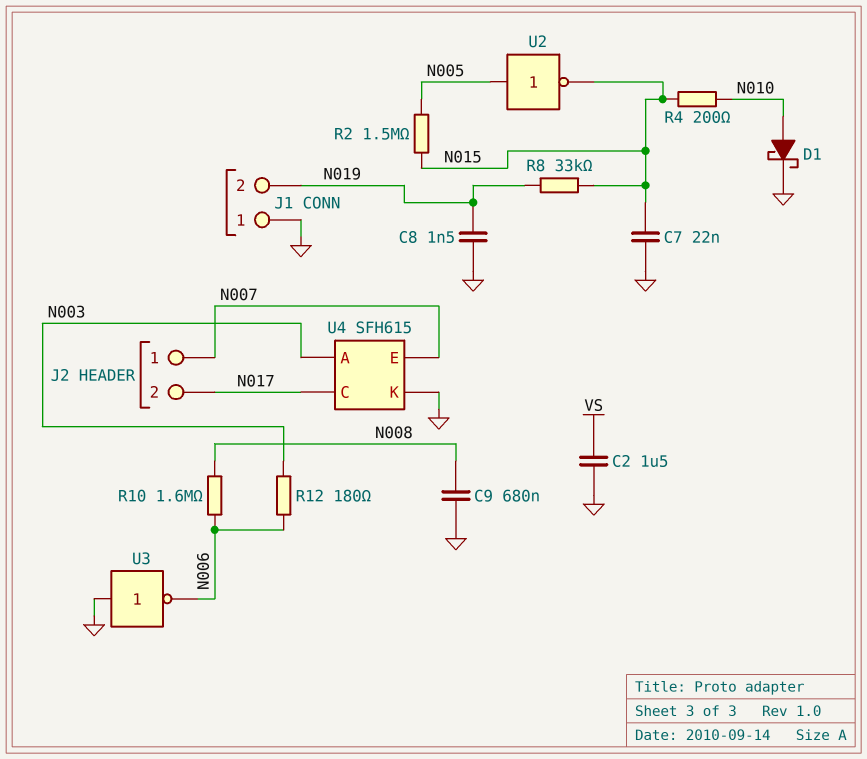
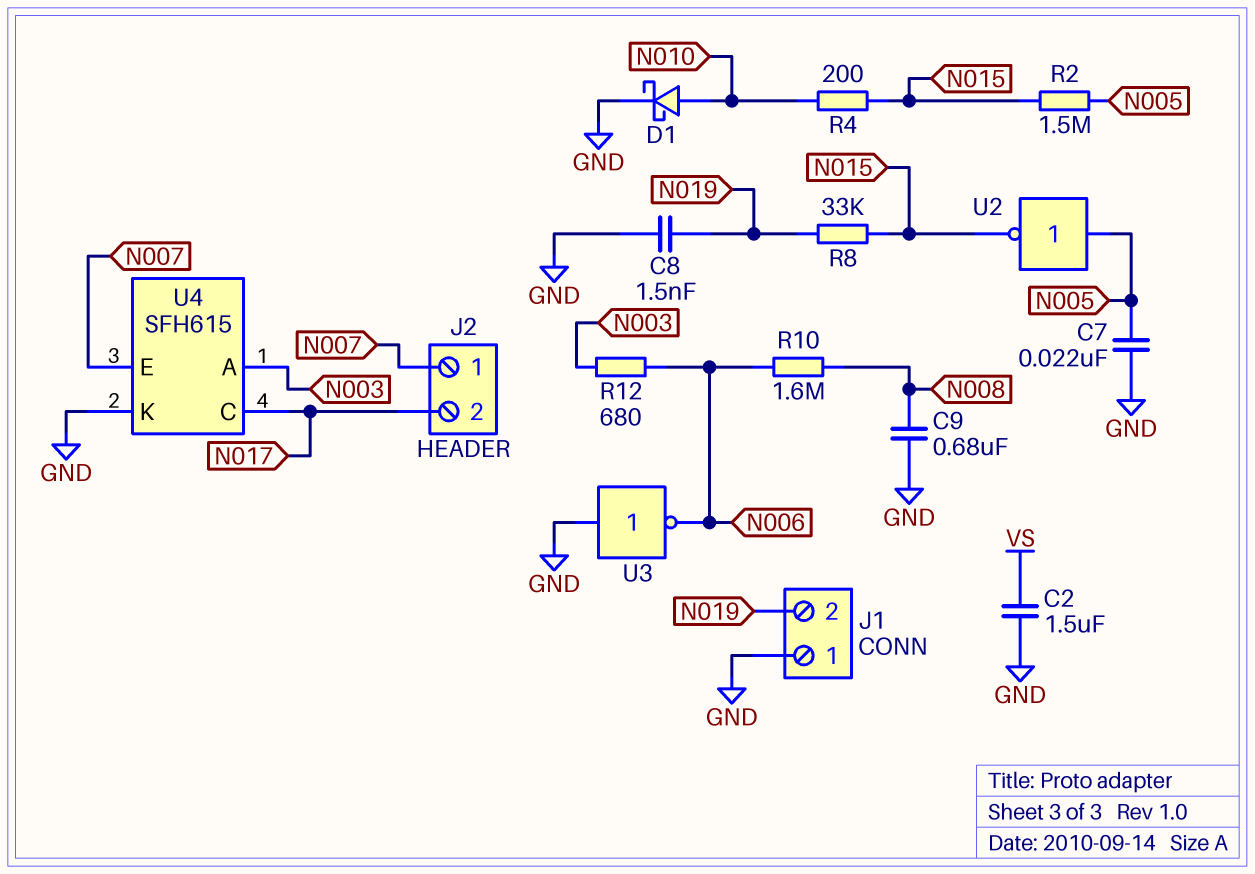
C7: 22nF (GND, N015) -> 22nF (GND, N005)
R12: 180 (N003, N006) -> 680 (N003, N006)

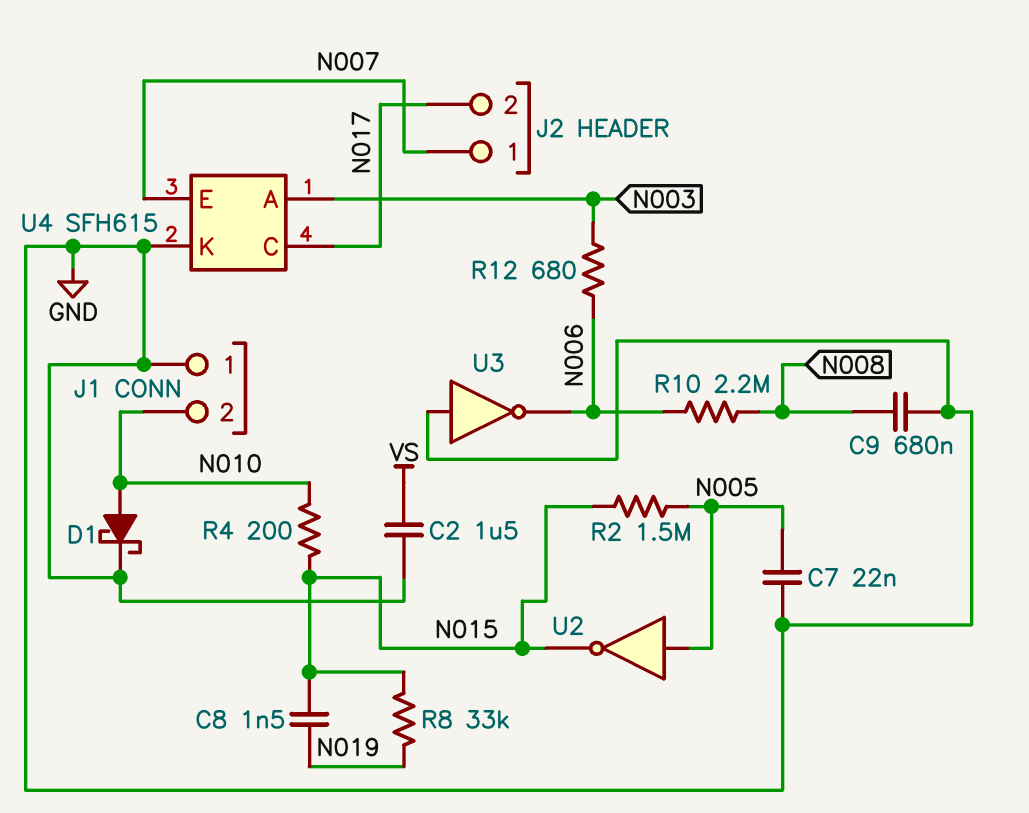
C8: 1.5nF (GND, N019) -> 1.5nF (N015, N019)
J1 pin 2: N019 -> N010
R10: 1.6M (N006, N008) -> 2.2M (N006, N008)

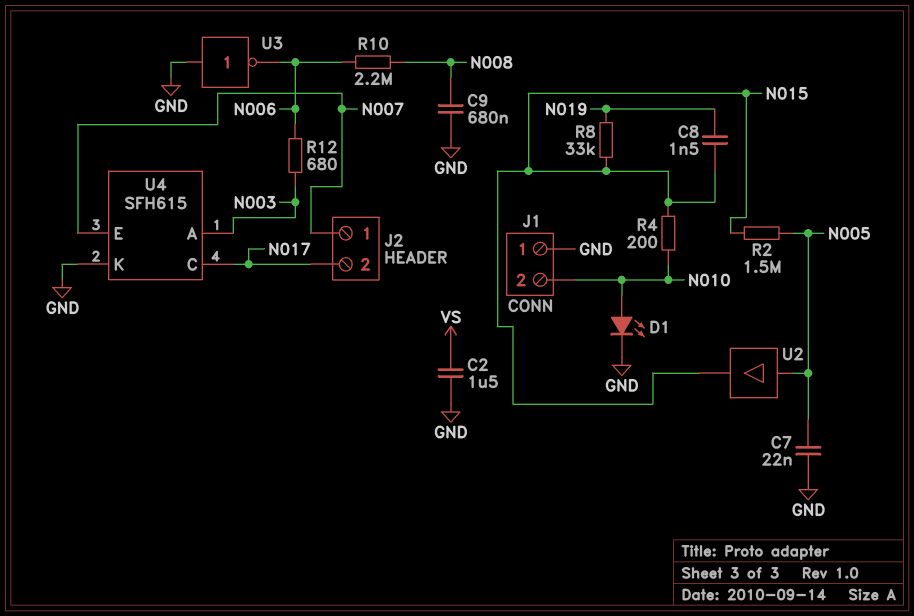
D1: schottky (A N010, K GND) -> LED (A N010, K GND)
U2: NOT (in N005, out N015) -> buffer (in N005, out N015)

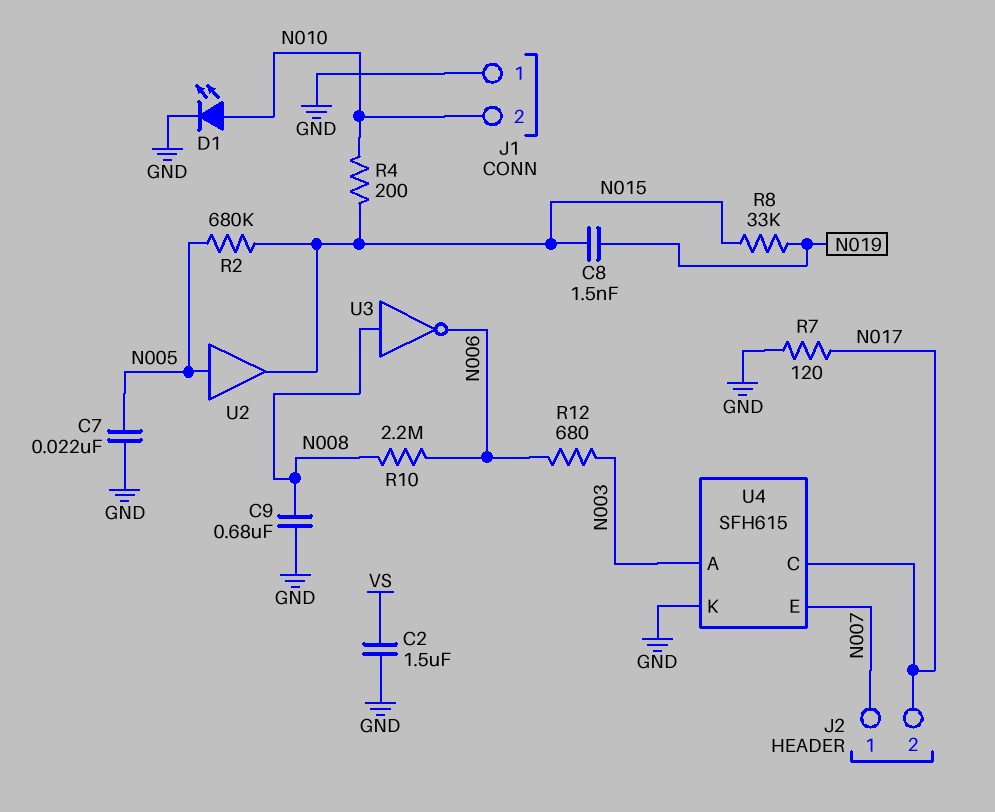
R2: 1.5M (N005, N015) -> 680k (N005, N015)
R7: none -> 120 (GND, N017)
U3: NOT (in GND, out N006) -> NOT (in N008, out N006)

